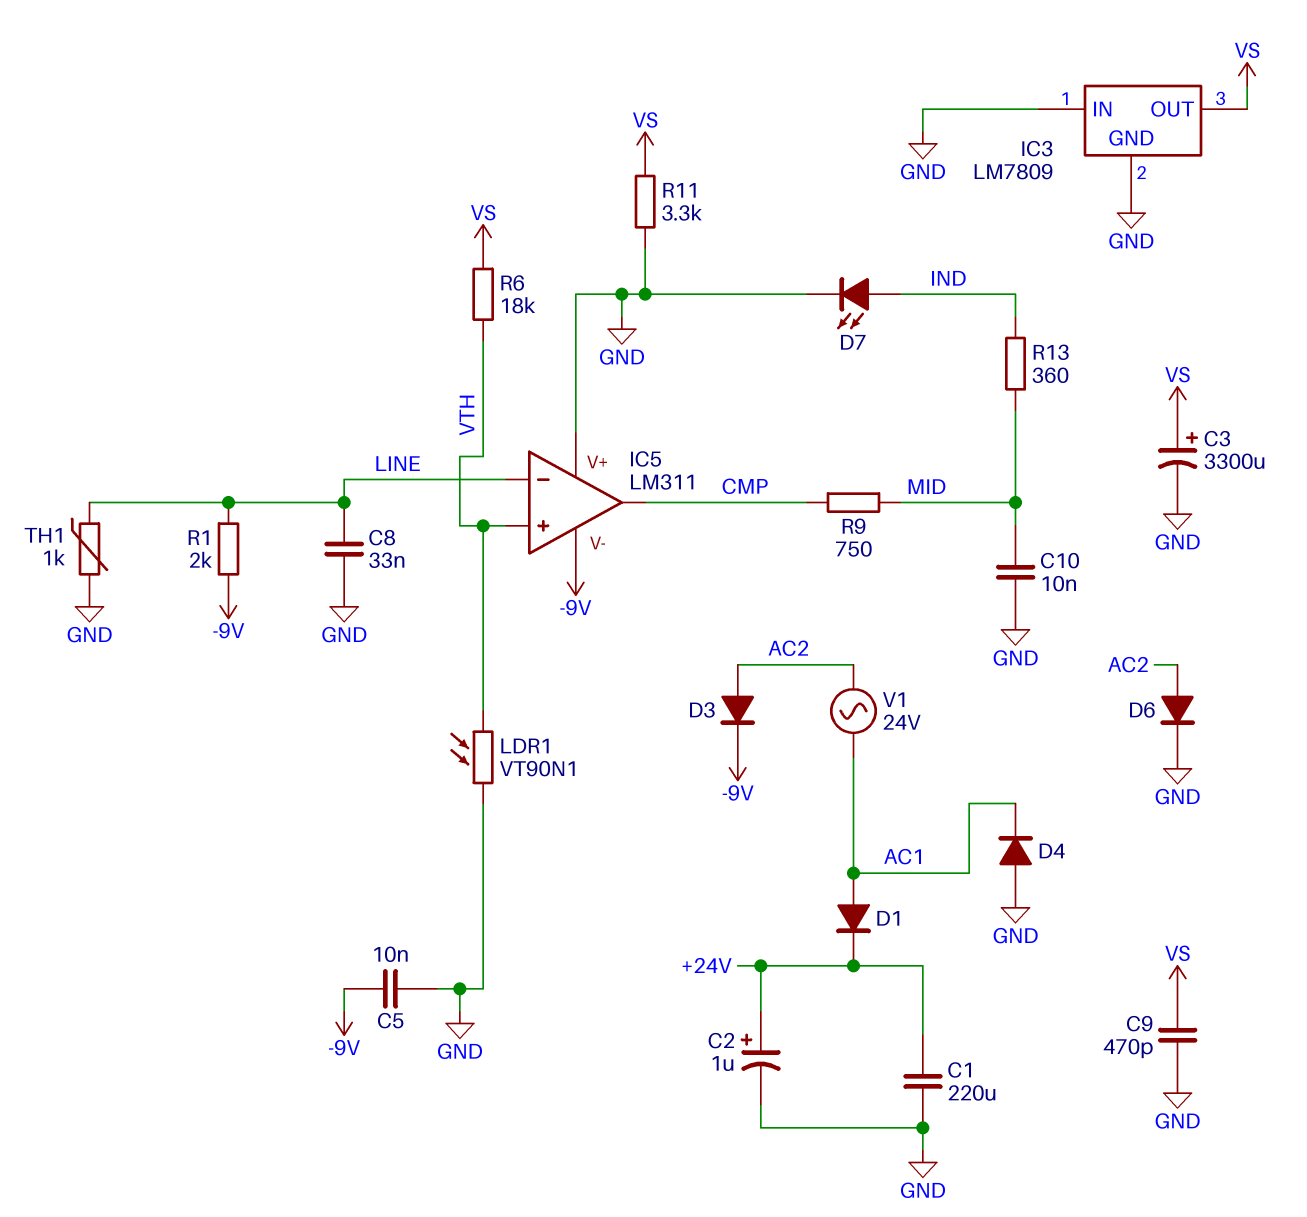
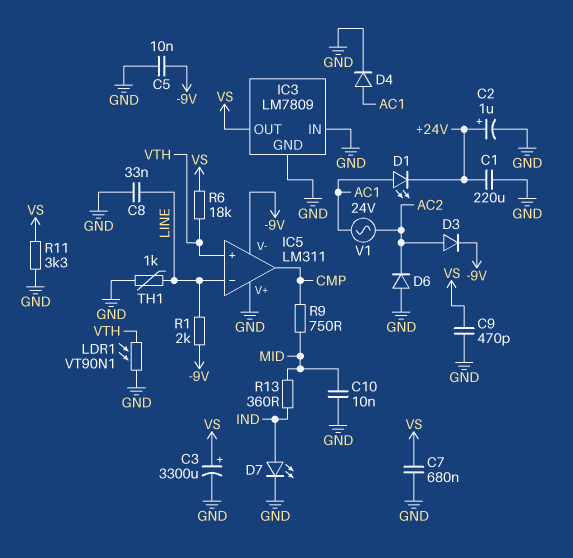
C7: none -> 680nF (GND, VS)
D1: diode (A AC1, K +24V) -> LED (A AC1, K +24V)
D4: diode (A GND, K AC1) -> diode (A AC1, K GND)
D6: diode (A AC2, K GND) -> diode (A GND, K AC2)

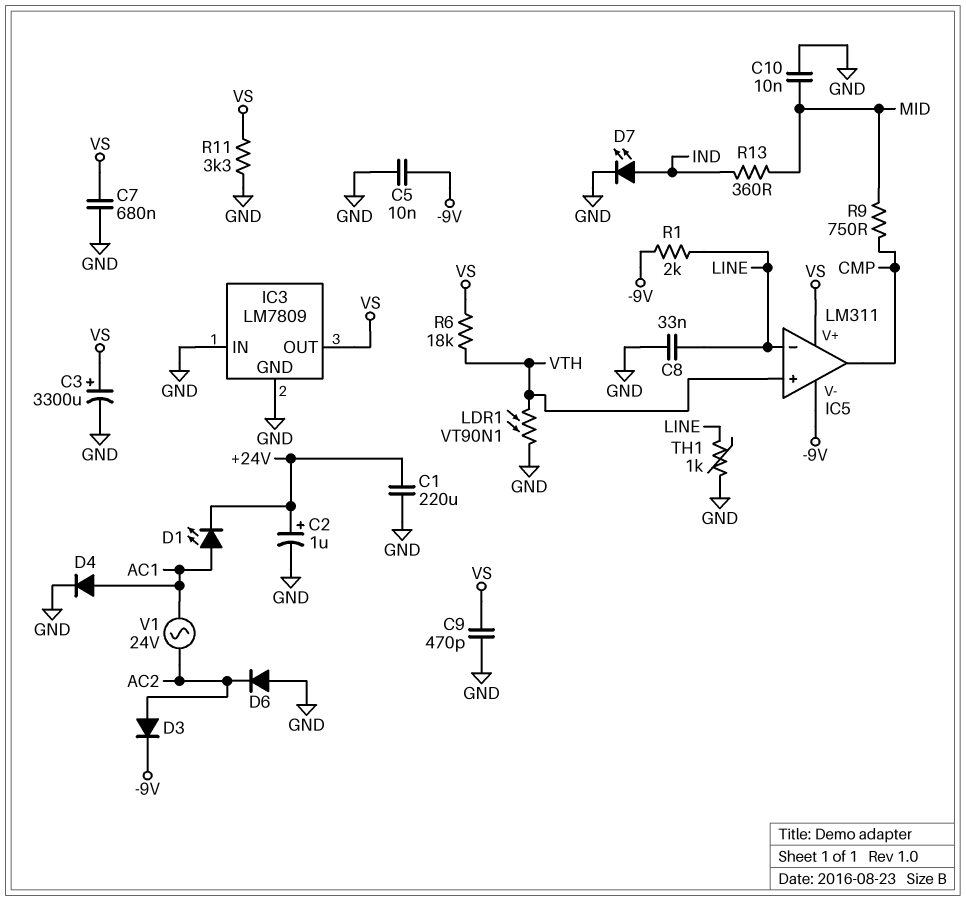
IC5 pin V+: GND -> VS

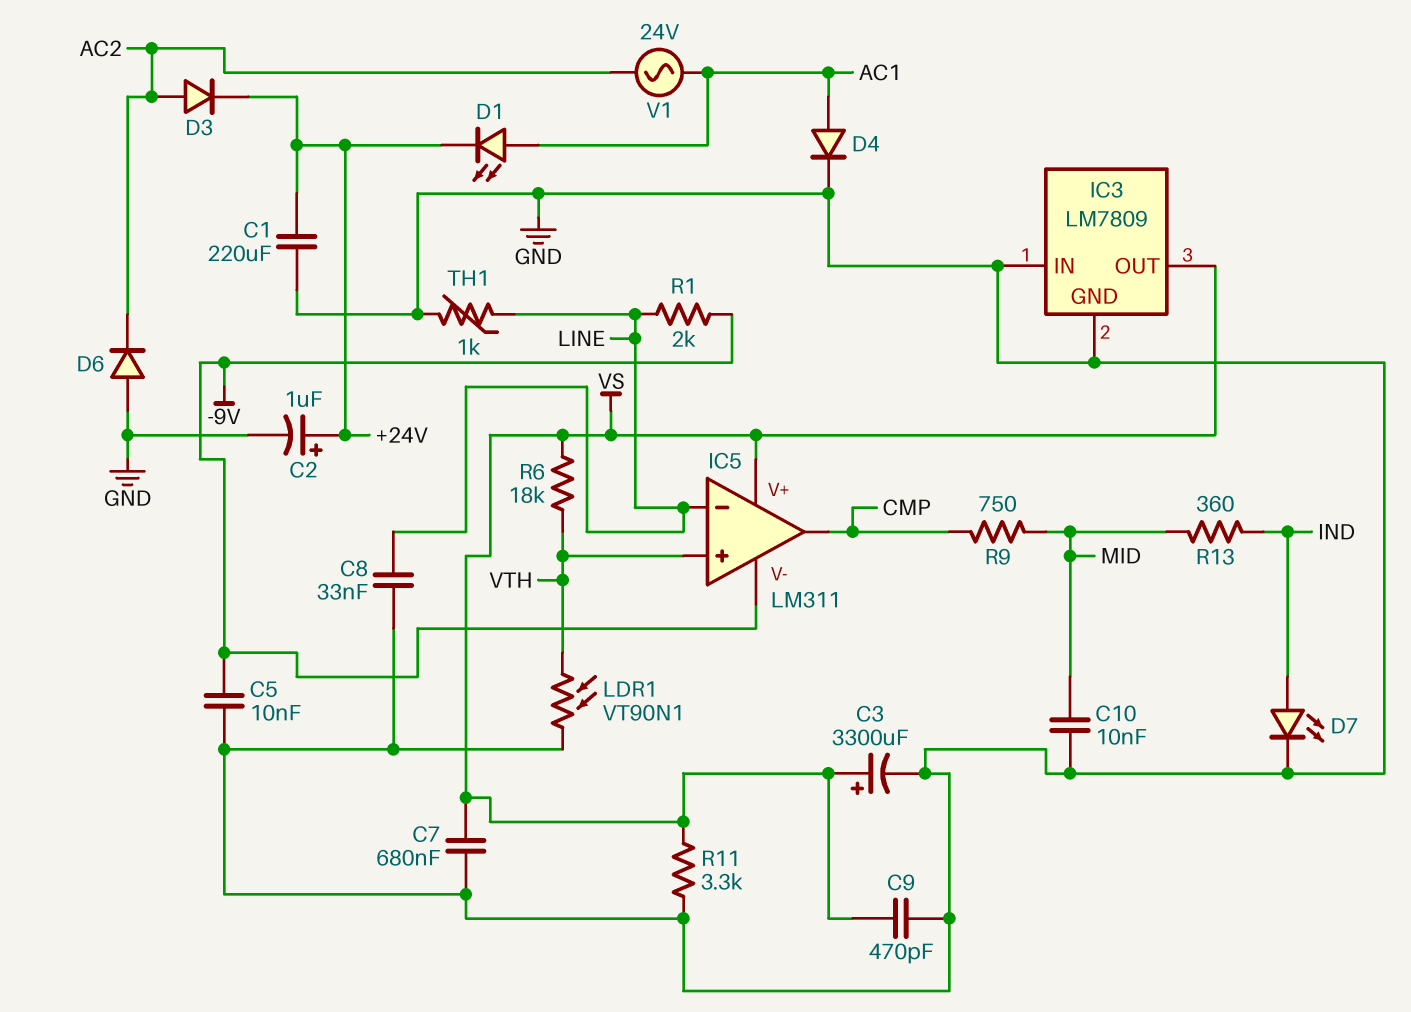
D3: diode (A AC2, K -9V) -> diode (A AC2, K +24V)

